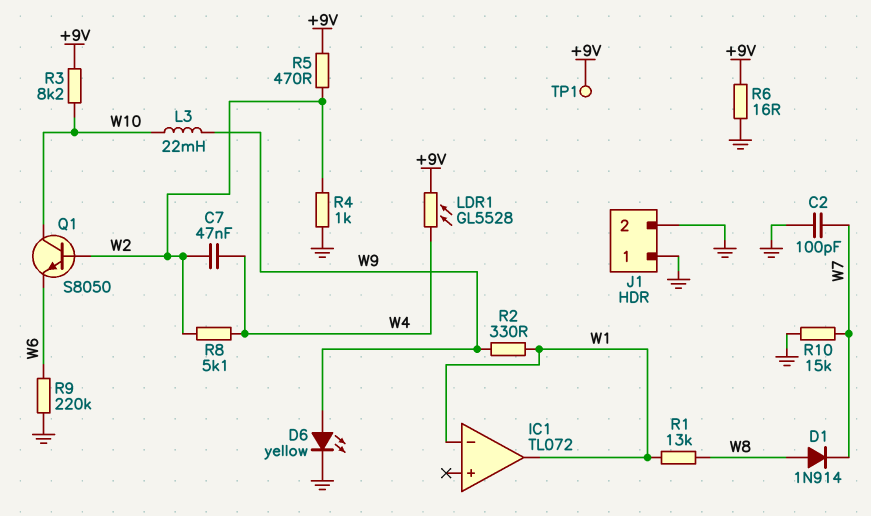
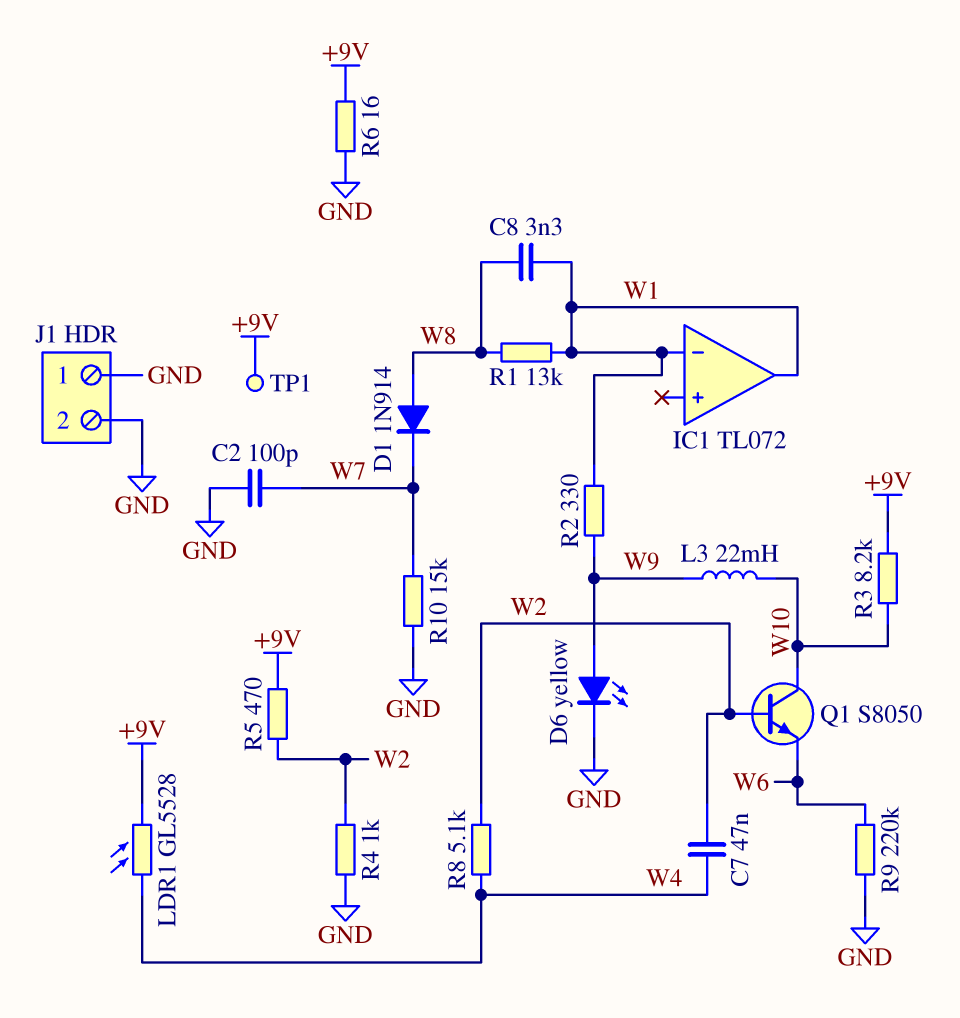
C8: none -> 3.3nF (W1, W8)

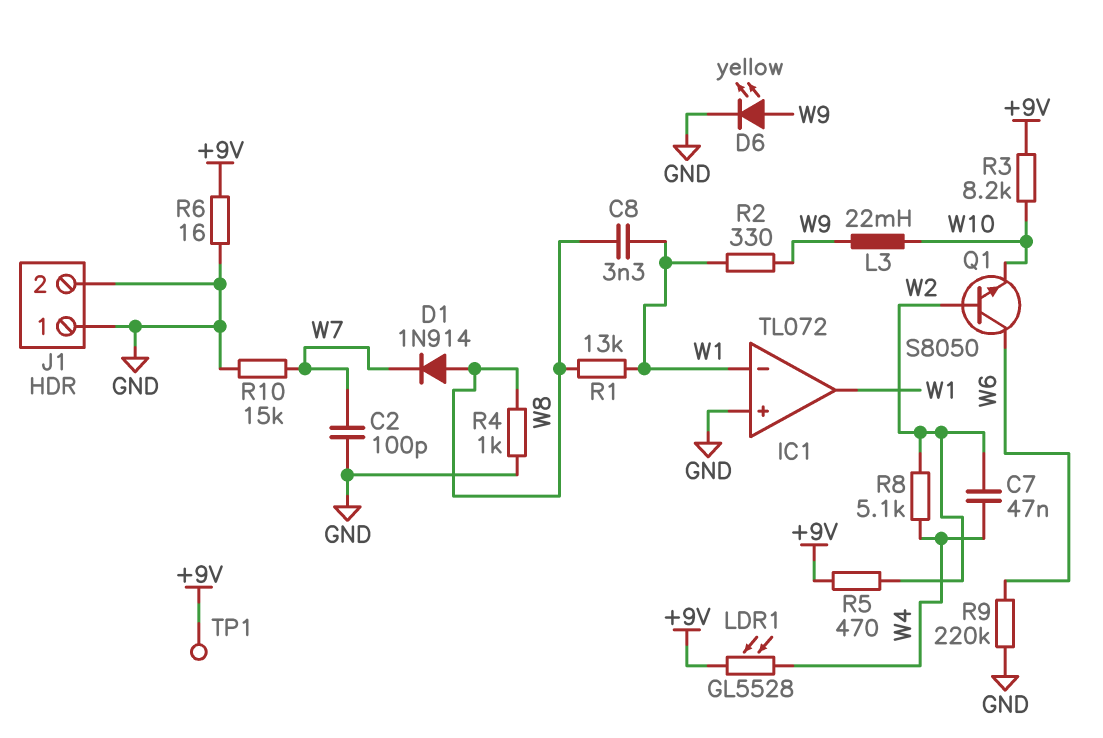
IC1 pin in+: none -> GND
Q1: NPN S8050 (B W2, C W10, E W6) -> NPN S8050 (B W2, C W6, E W10)
R4: 1k (GND, W2) -> 1k (GND, W8)

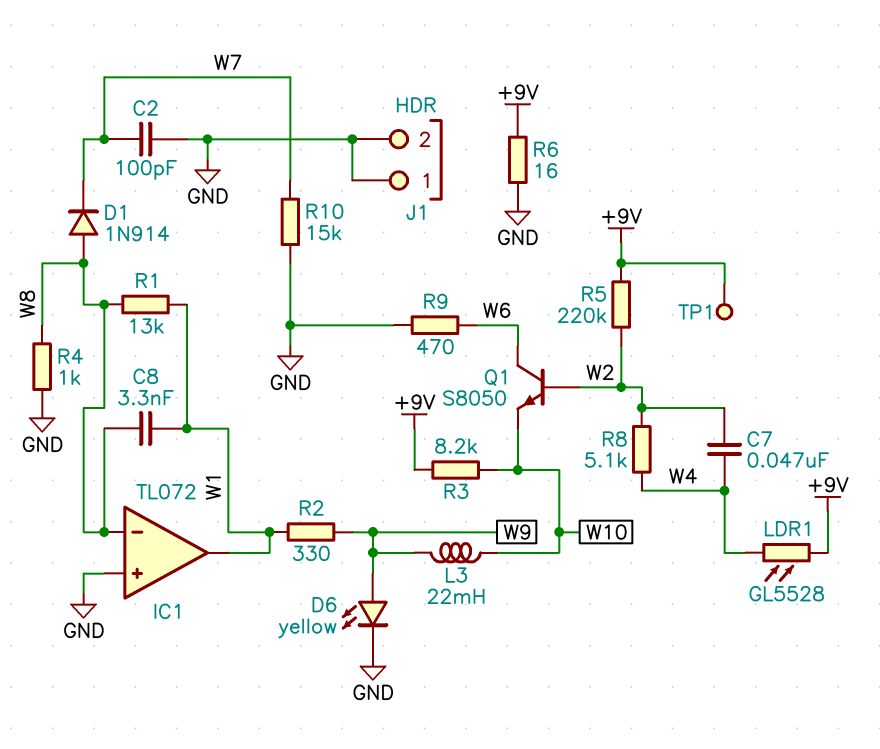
IC1 pin in-: W1 -> W8
R5: 470 (+9V, W2) -> 220k (+9V, W2)
R9: 220k (GND, W6) -> 470 (GND, W6)

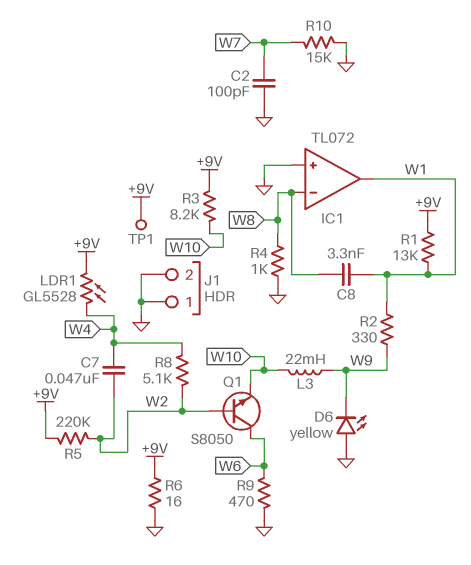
D1: diode 1N914 (A W8, K W7) -> none
D6: LED yellow (A W9, K GND) -> LED yellow (A GND, K W9)
R1: 13k (W1, W8) -> 13k (+9V, W1)

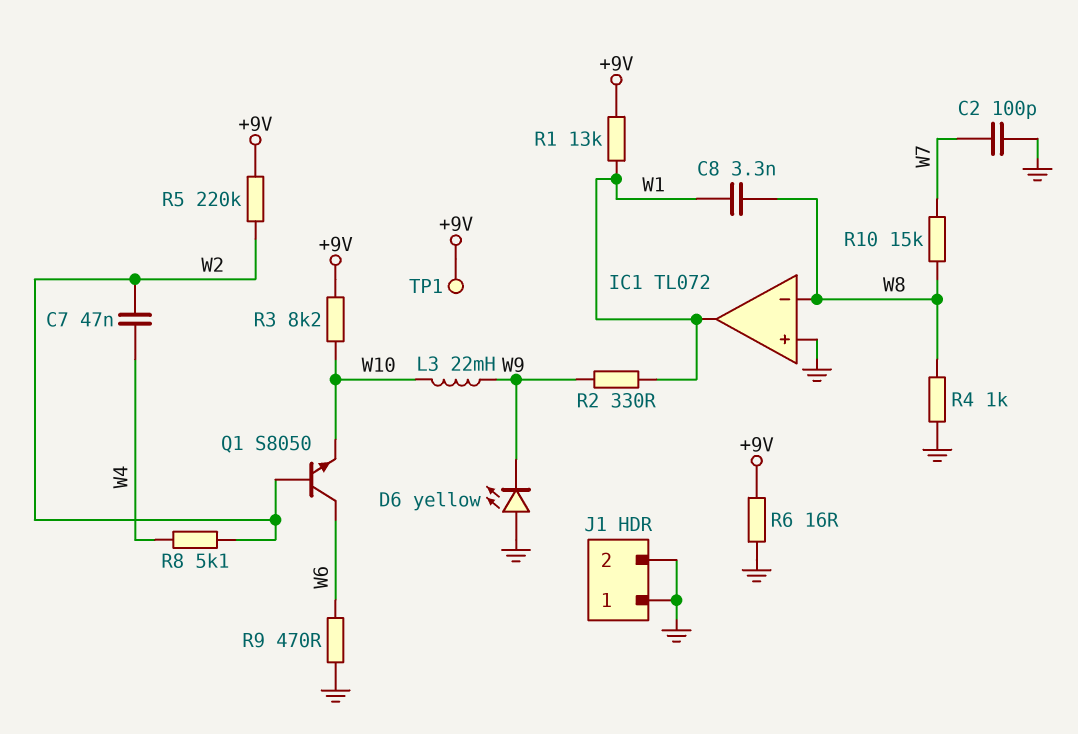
LDR1: GL5528 (+9V, W4) -> none
R10: 15k (GND, W7) -> 15k (W7, W8)

